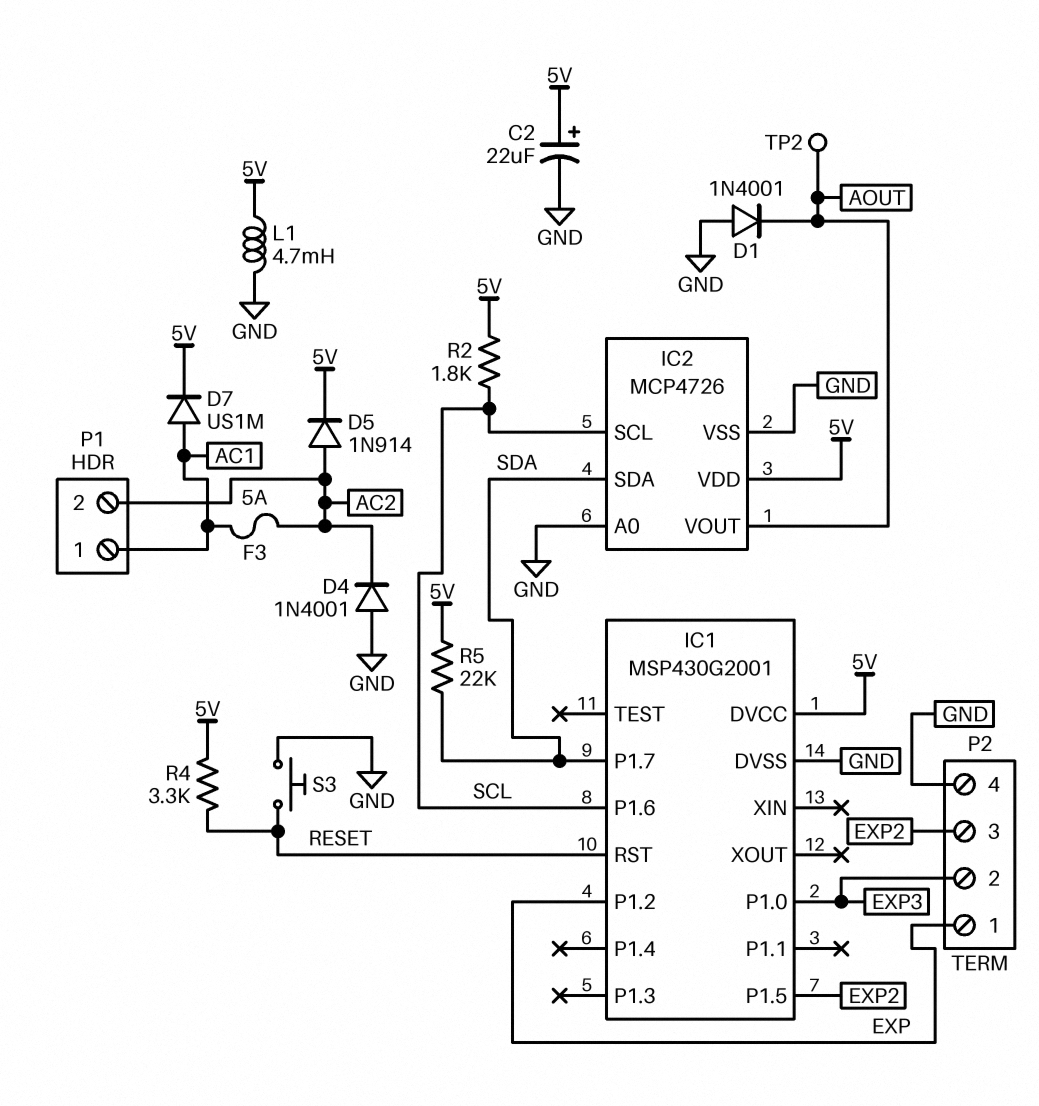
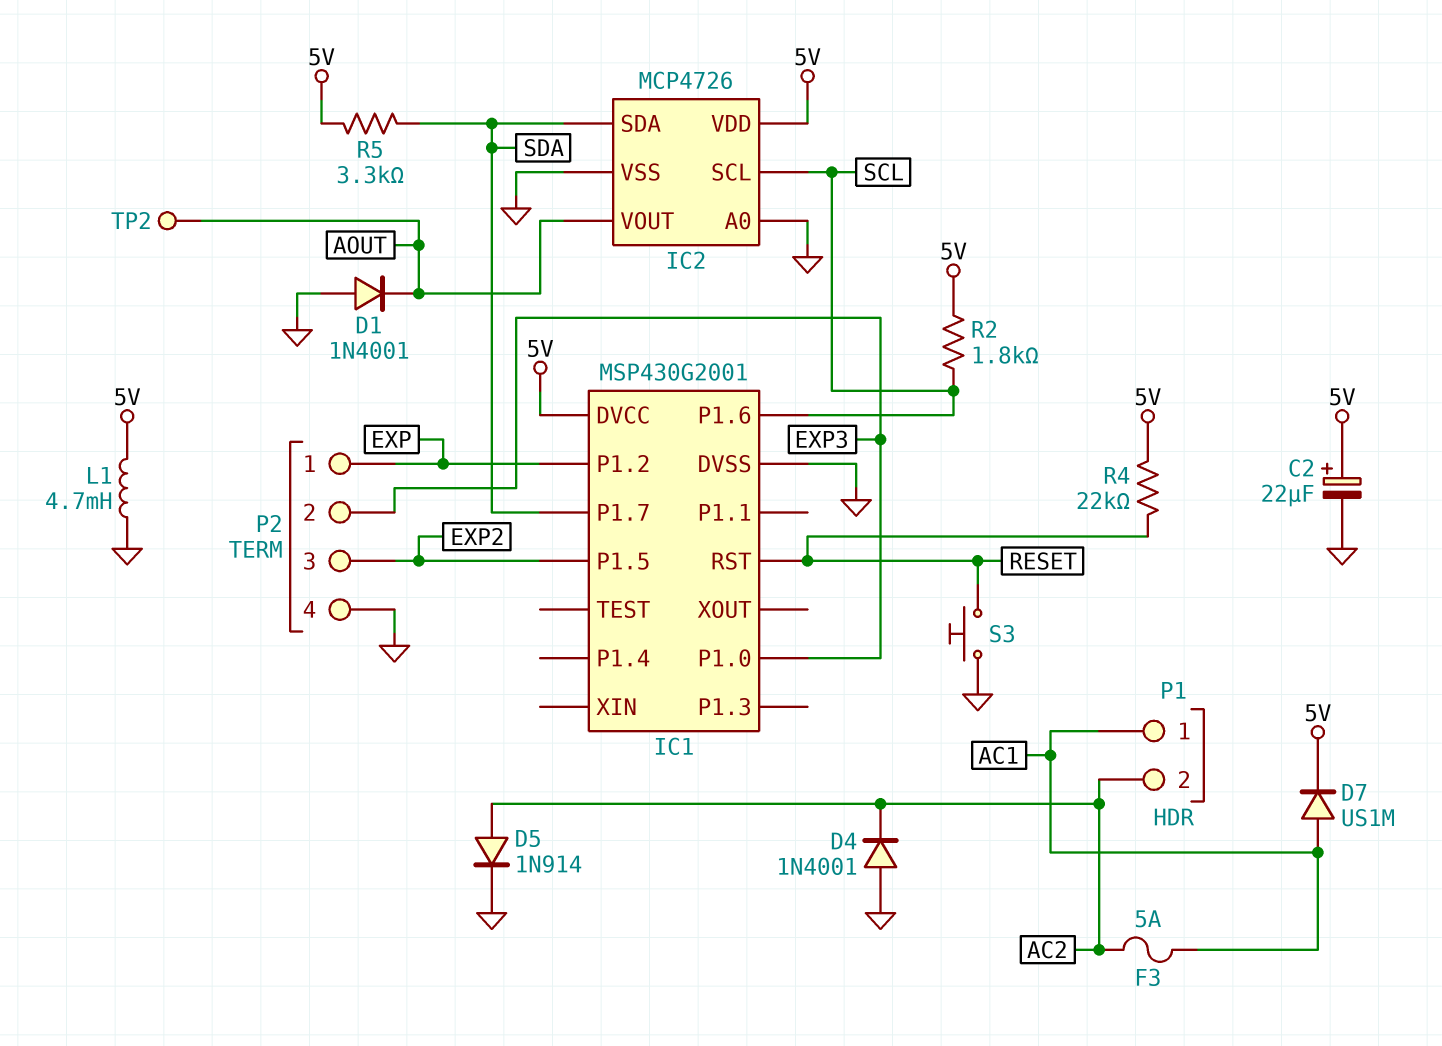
D5: diode 1N914 (A AC2, K 5V) -> diode 1N914 (A AC2, K GND)
R4: 3.3k (5V, RESET) -> 22k (5V, RESET)
R5: 22k (5V, SDA) -> 3.3k (5V, SDA)

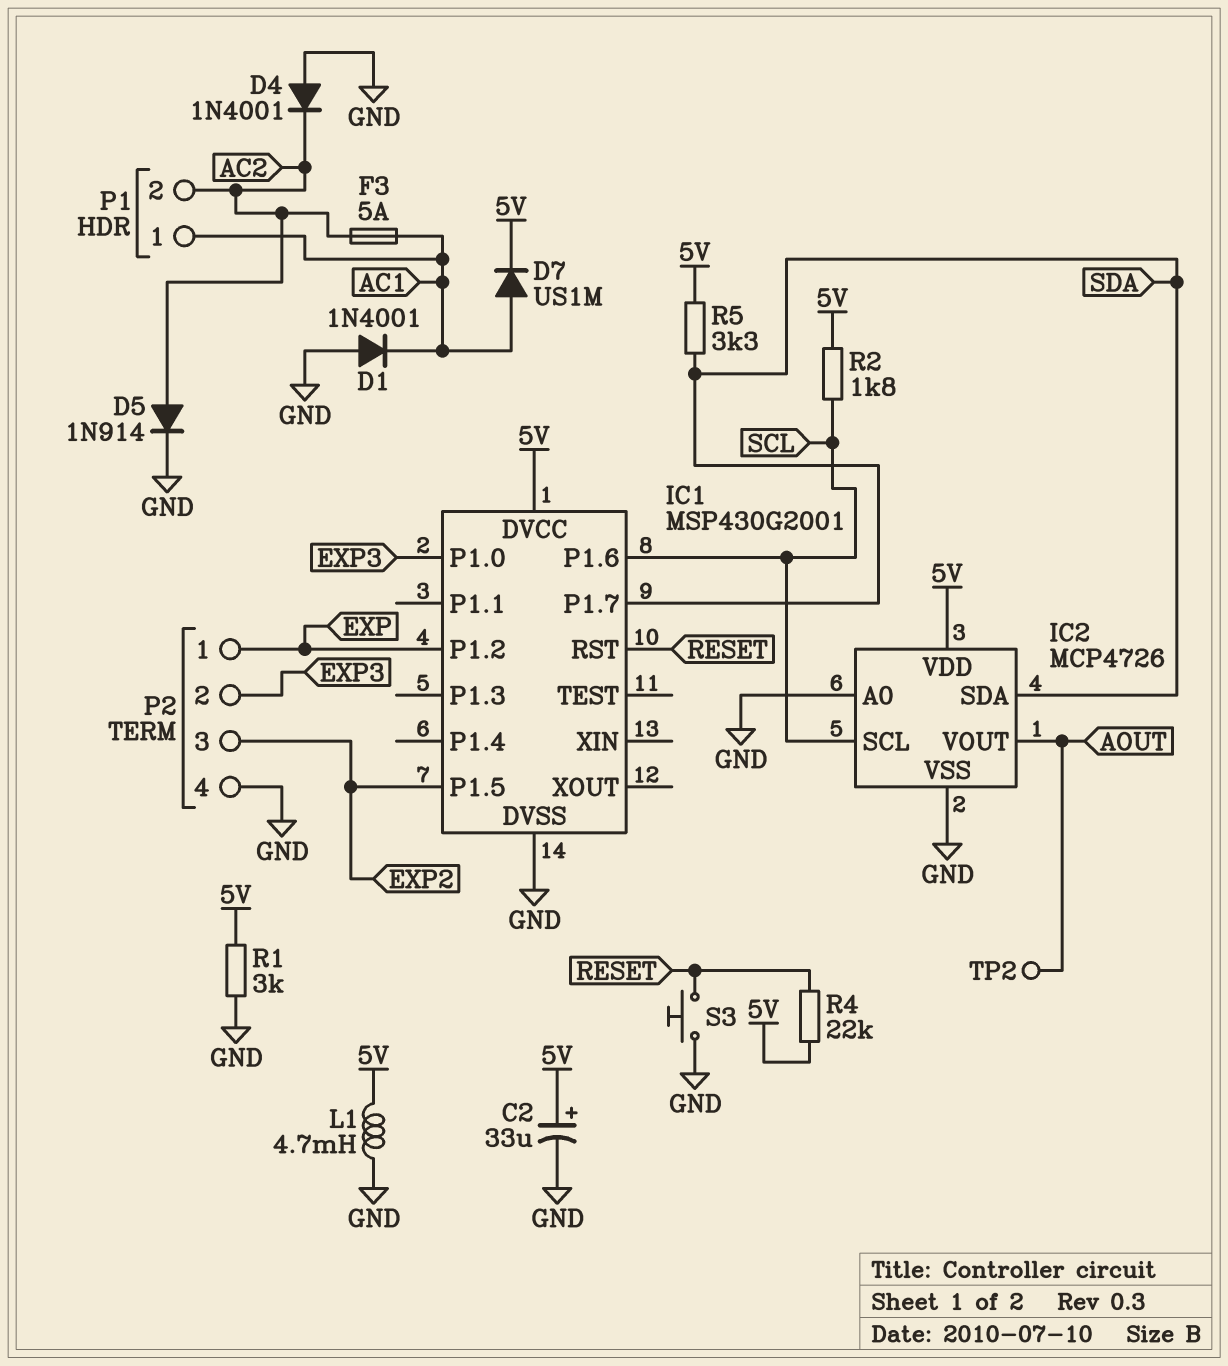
C2: 22uF (plus 5V, minus GND) -> 33uF (plus 5V, minus GND)
D1: diode 1N4001 (A GND, K AOUT) -> diode 1N4001 (A GND, K AC1)
R1: none -> 3k (5V, GND)

